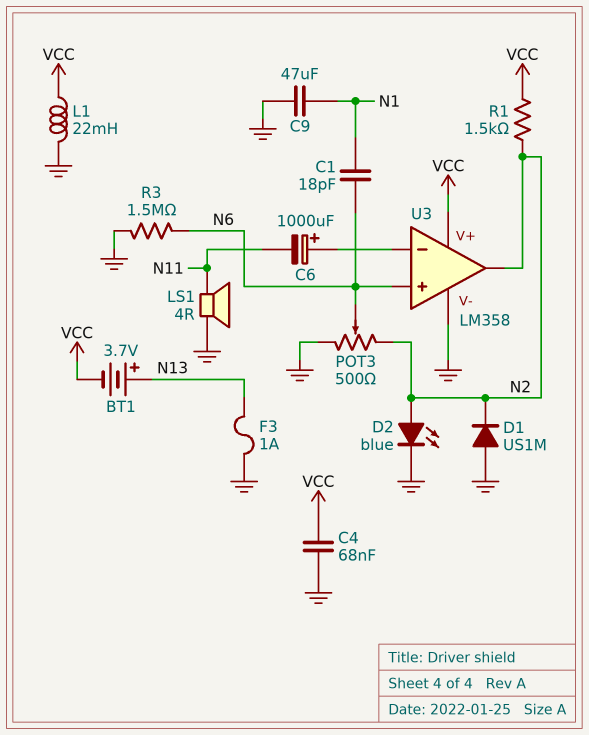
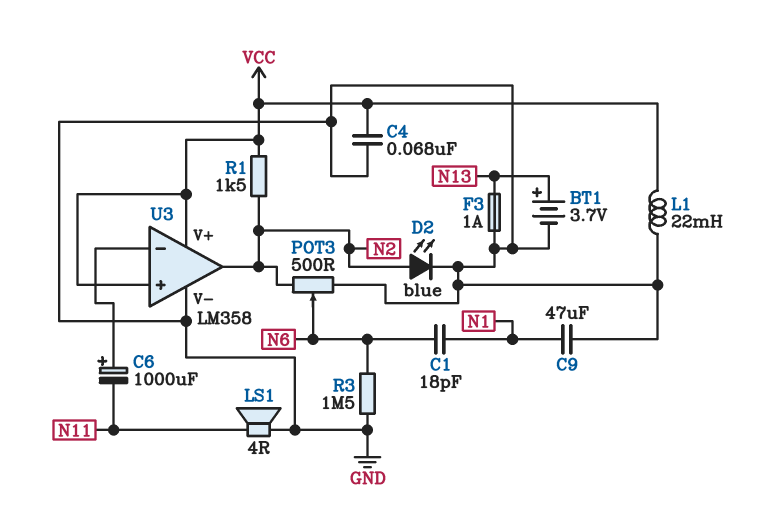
BT1: 3.7V (plus N13, minus VCC) -> 3.7V (plus N13, minus GND)
D1: diode US1M (A GND, K N2) -> none
U3 pin in+: N6 -> VCC

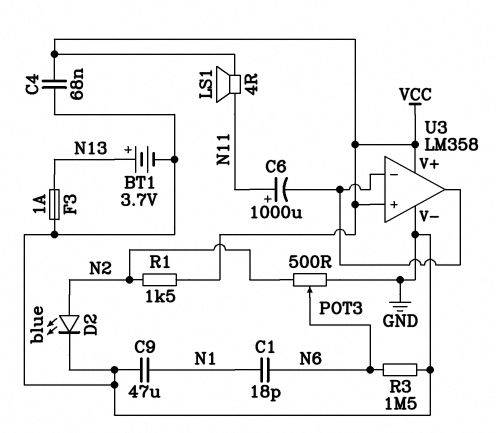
C6: 1000uF (plus U3/in-, minus N11) -> 1000uF (plus N11, minus U3/in-)
L1: 22mH (GND, VCC) -> none
LS1: speaker 4R (GND, N11) -> speaker 4R (N11, VCC)
U3 pin out: N2 -> U3/in-

